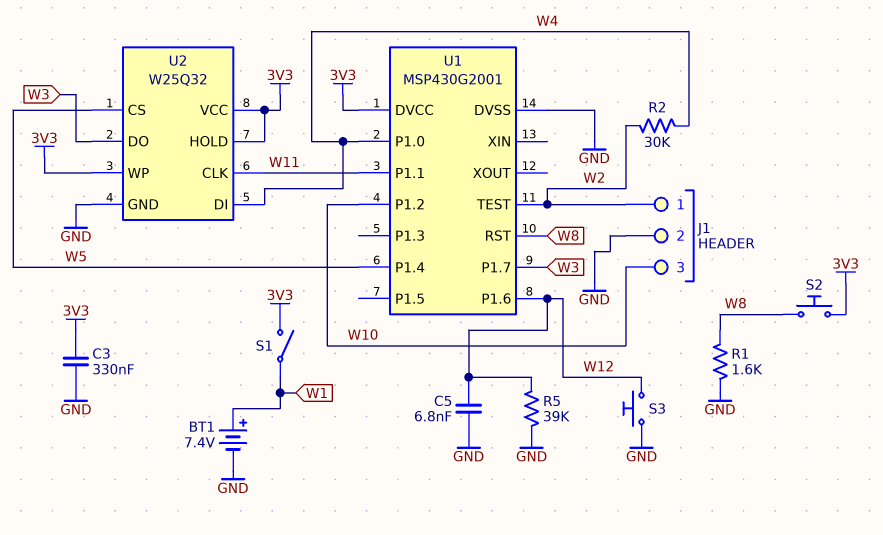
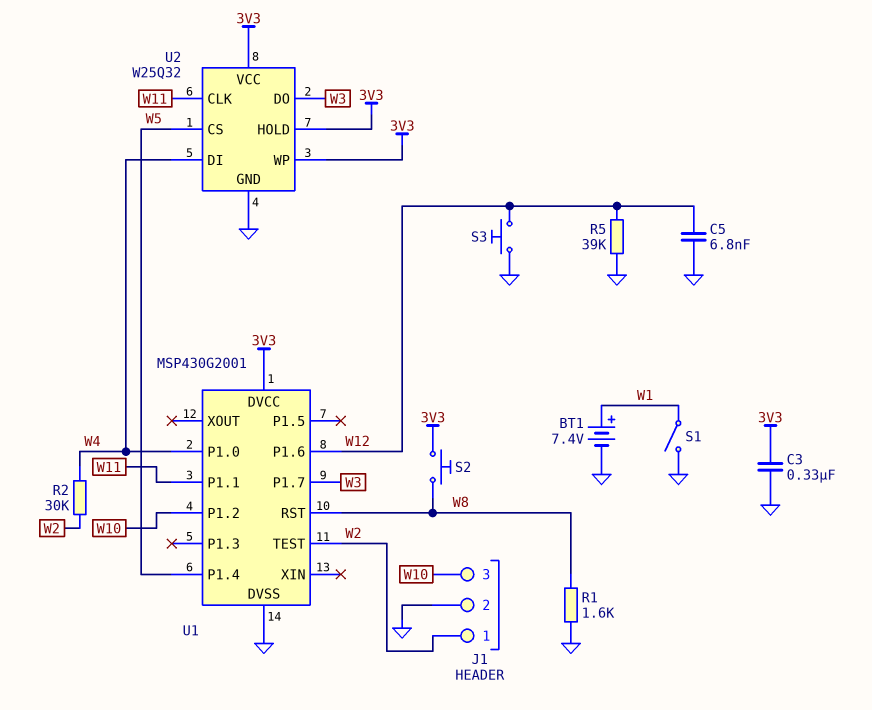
S1: switch (3V3, W1) -> switch (GND, W1)

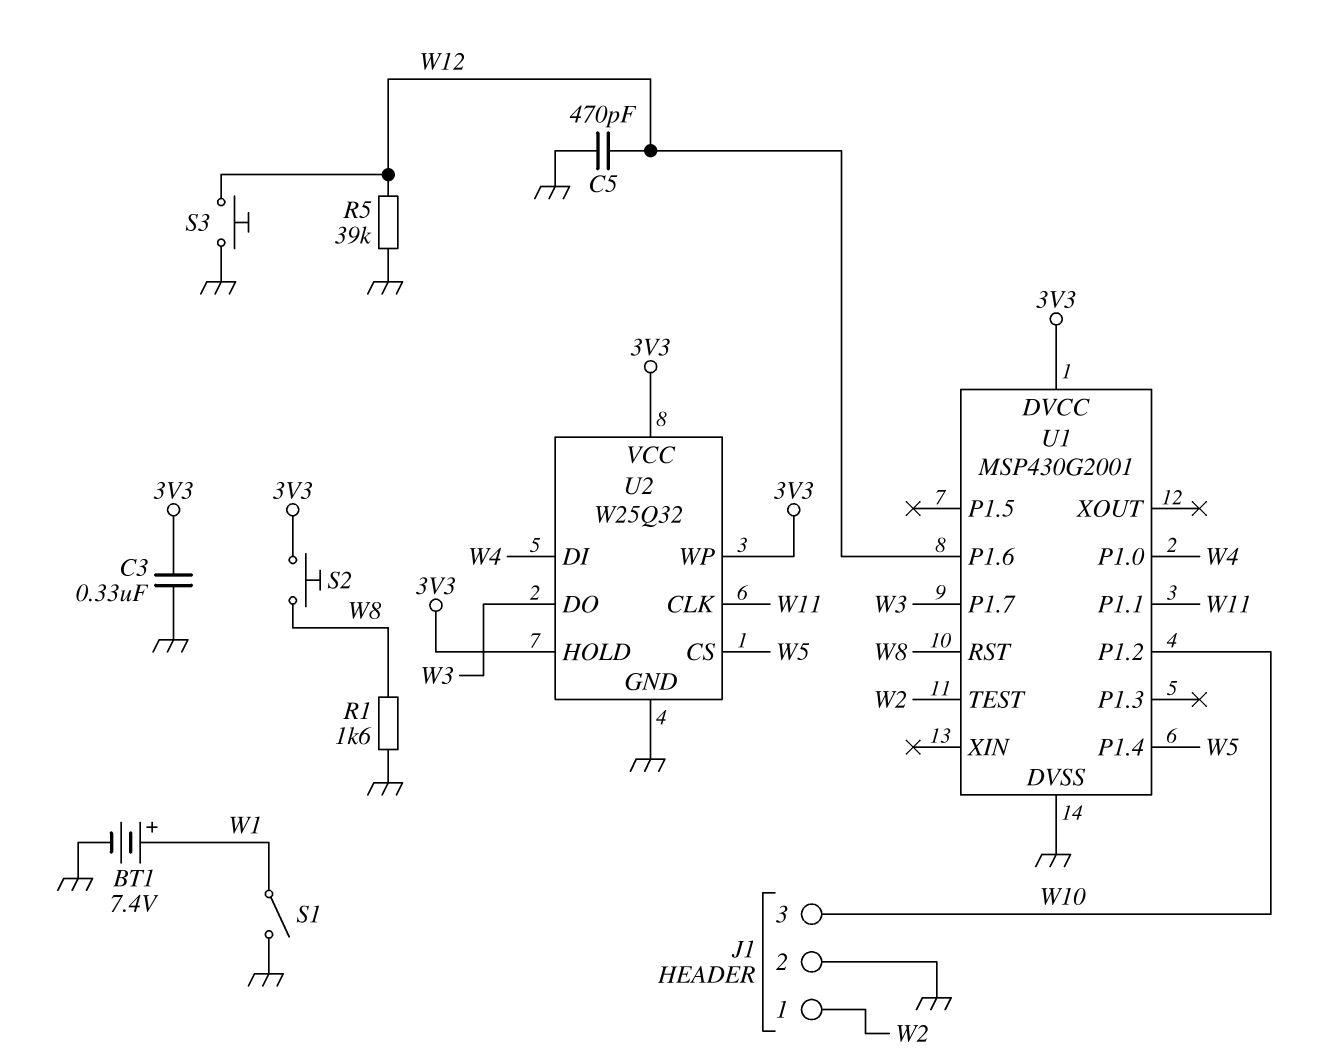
C5: 6.8nF (GND, W12) -> 470pF (GND, W12)
R2: 30k (W2, W4) -> none

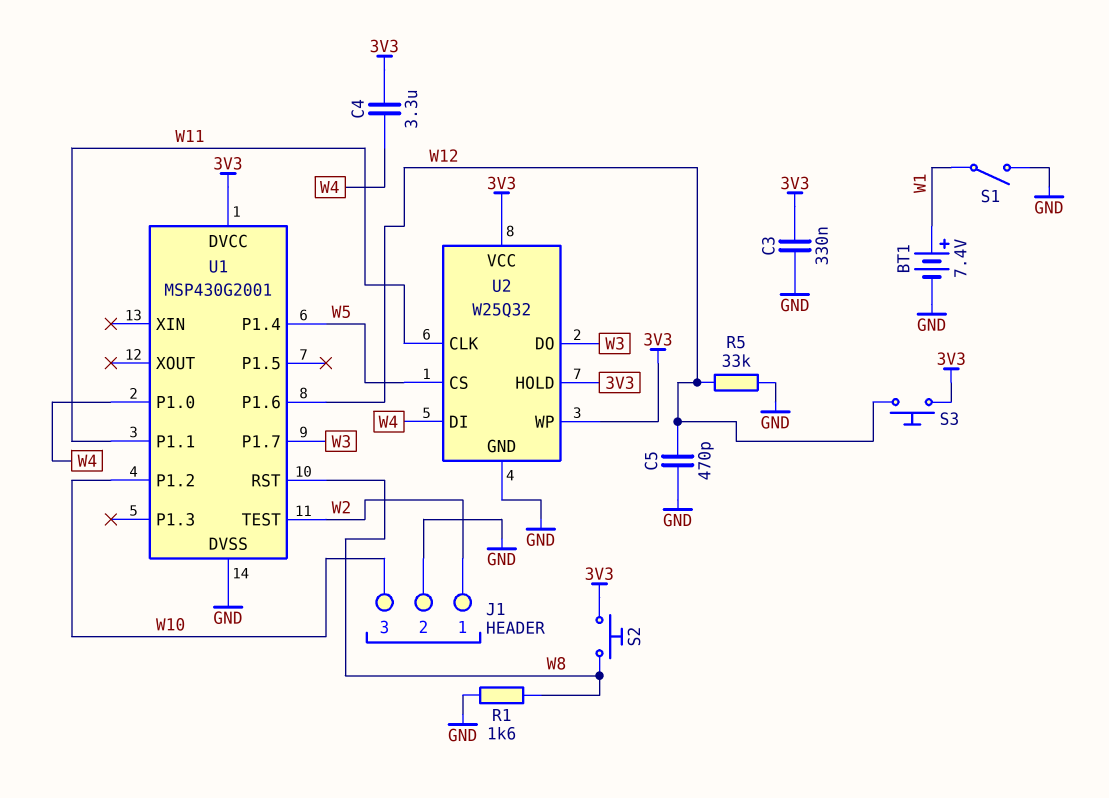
C4: none -> 3.3uF (3V3, W4)
R5: 39k (GND, W12) -> 33k (GND, W12)
S3: button (GND, W12) -> button (3V3, W12)

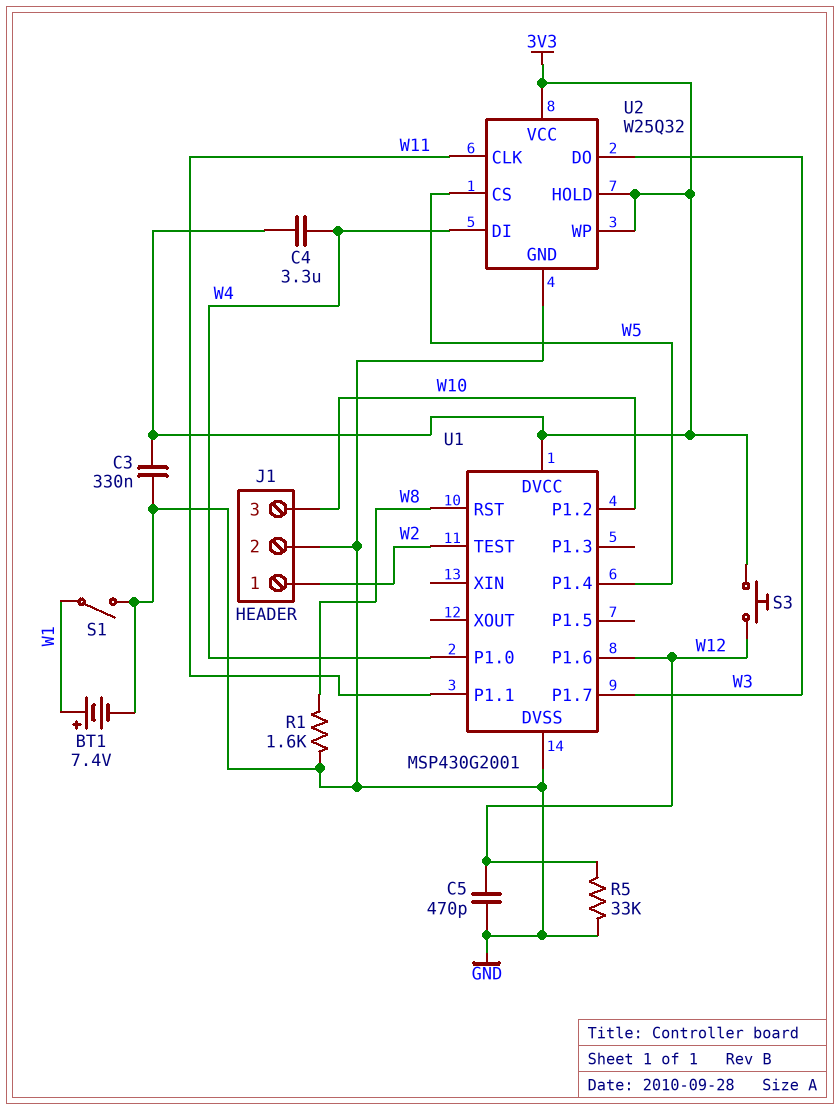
S2: button (3V3, W8) -> none

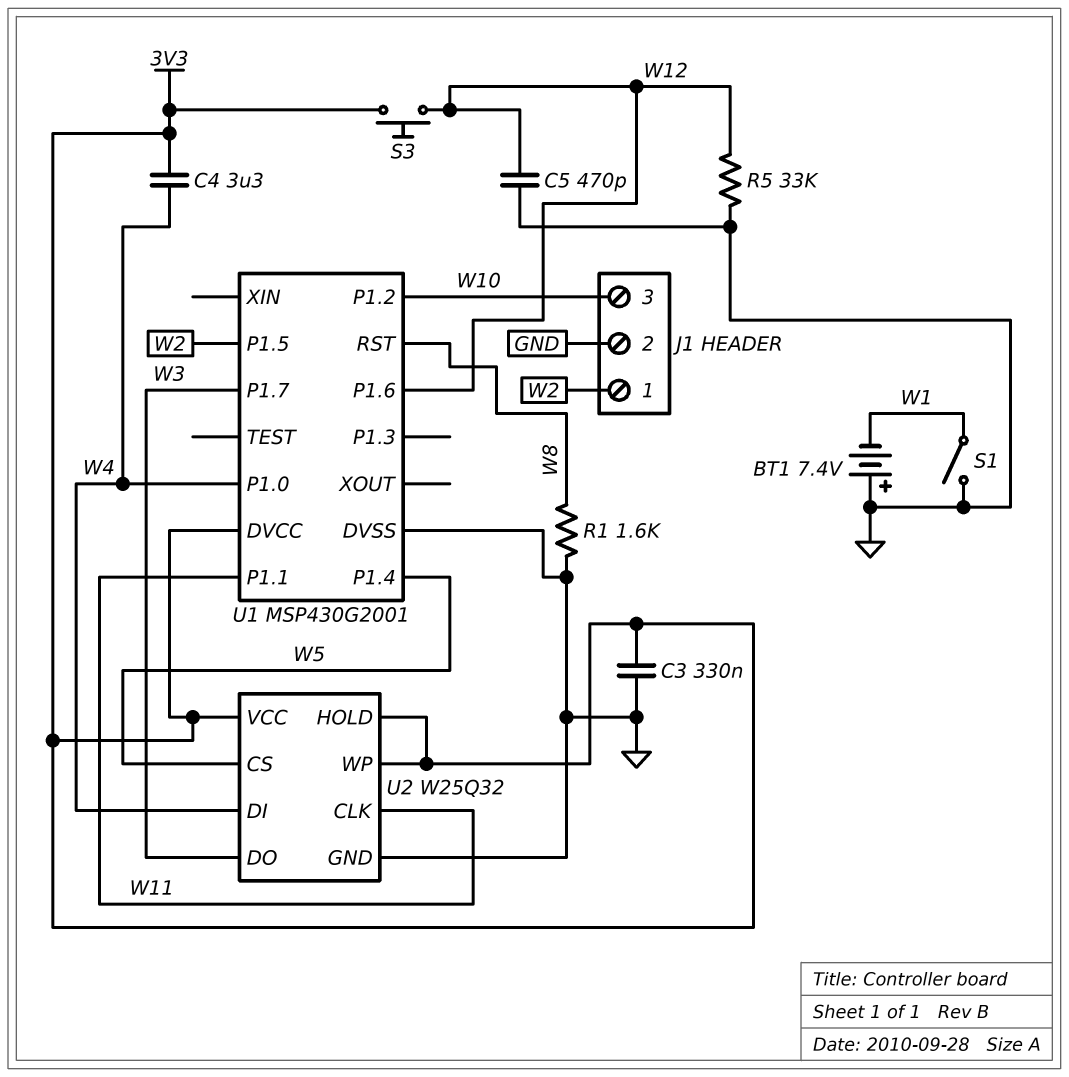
BT1: 7.4V (plus W1, minus GND) -> 7.4V (plus GND, minus W1)
U1 pin P1.5: none -> W2
U1 pin TEST: W2 -> none

